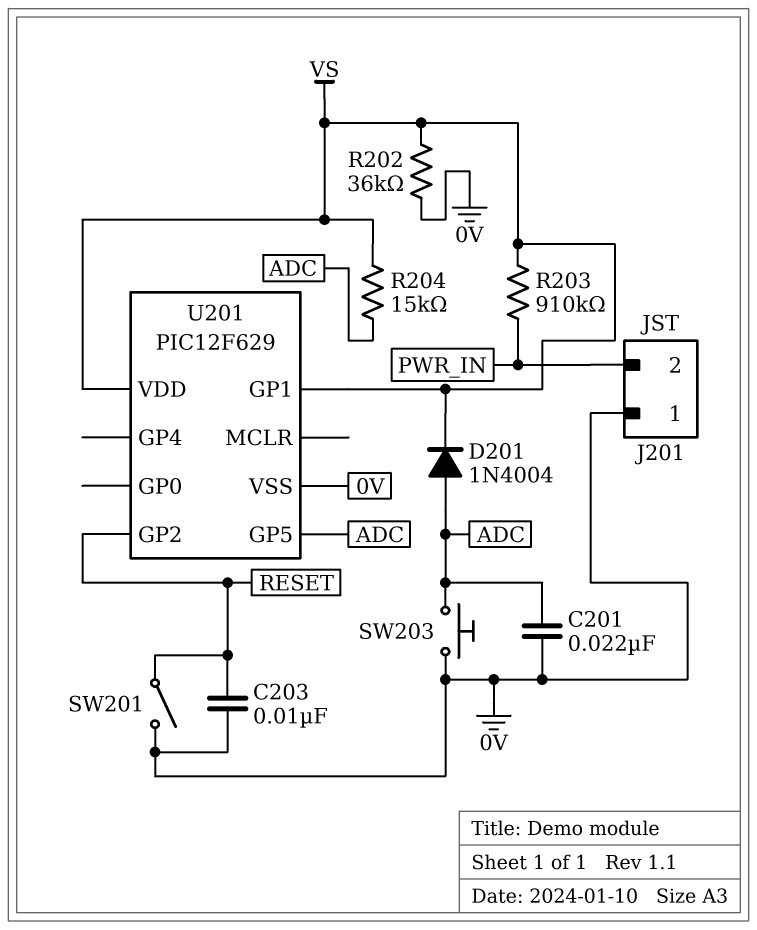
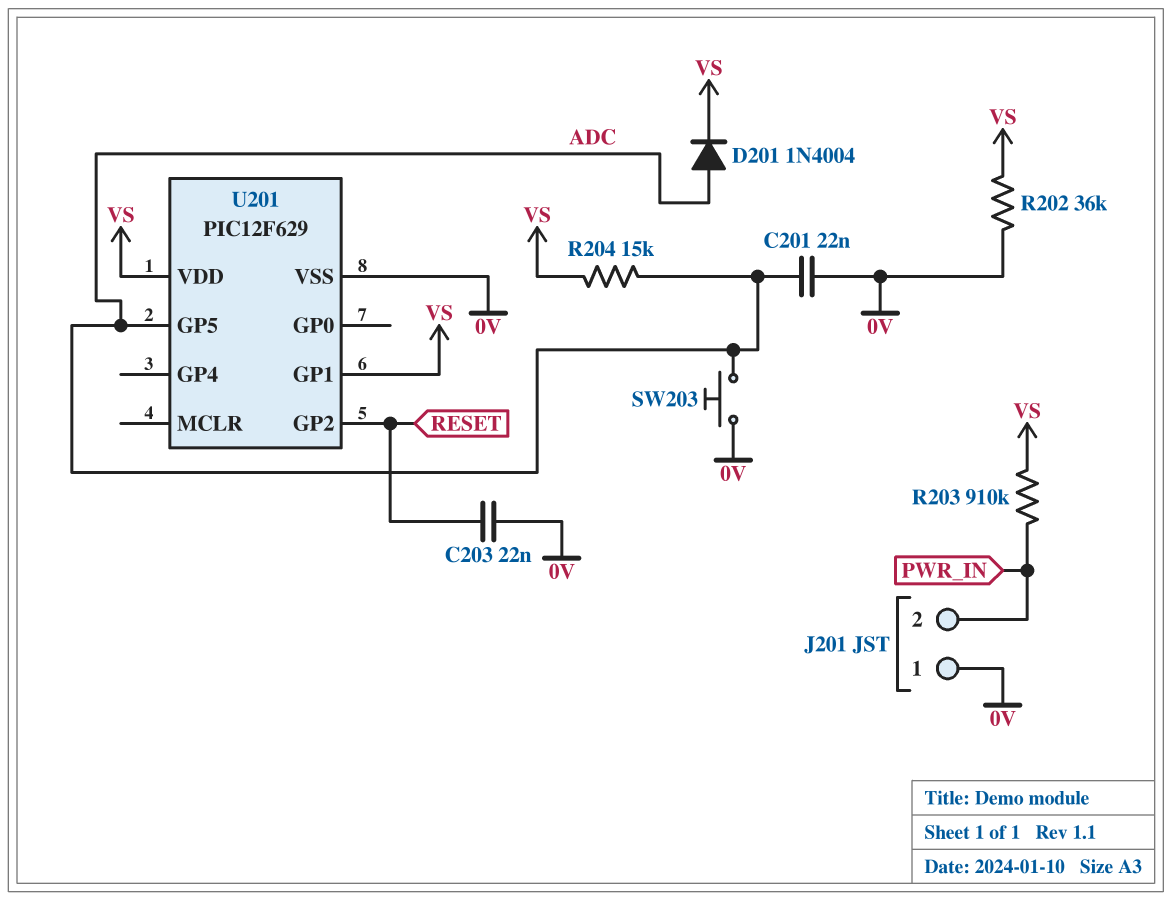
C203: 10nF (0V, RESET) -> 22nF (0V, RESET)
SW201: switch (0V, RESET) -> none

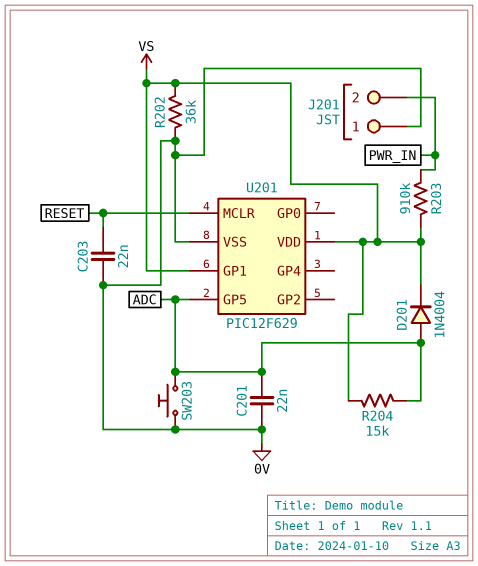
U201 pin GP2: RESET -> none
U201 pin MCLR: none -> RESET

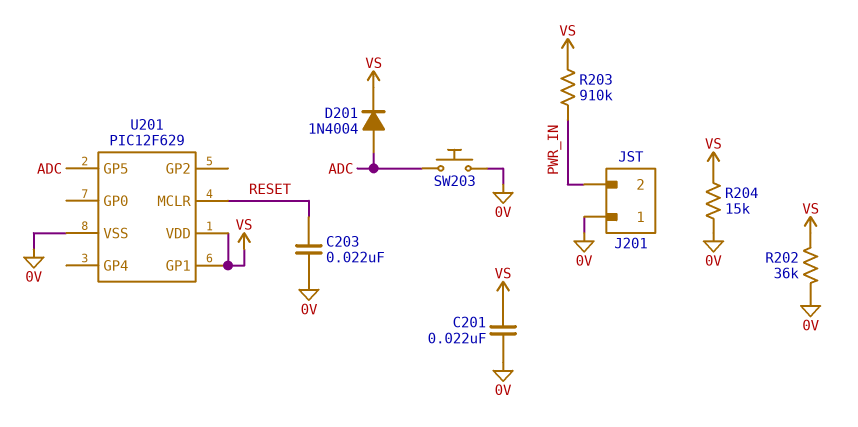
C201: 22nF (0V, ADC) -> 22nF (0V, VS)
R204: 15k (ADC, VS) -> 15k (0V, VS)

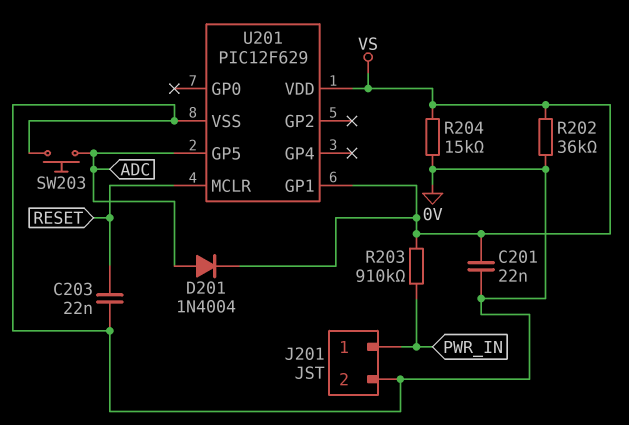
J201 pin 1: 0V -> PWR_IN
J201 pin 2: PWR_IN -> 0V

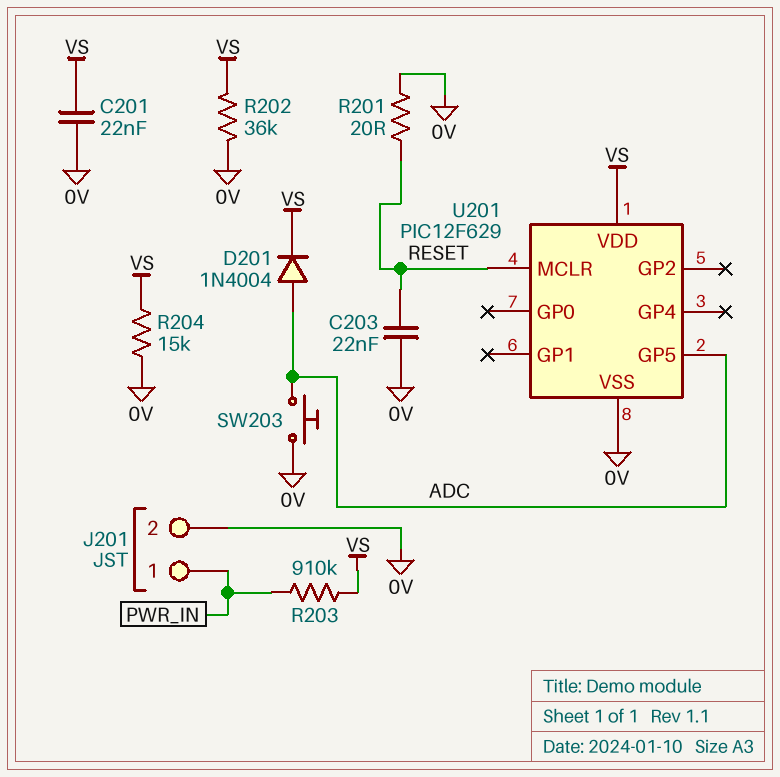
R201: none -> 20 (0V, RESET)
U201 pin GP1: VS -> none

